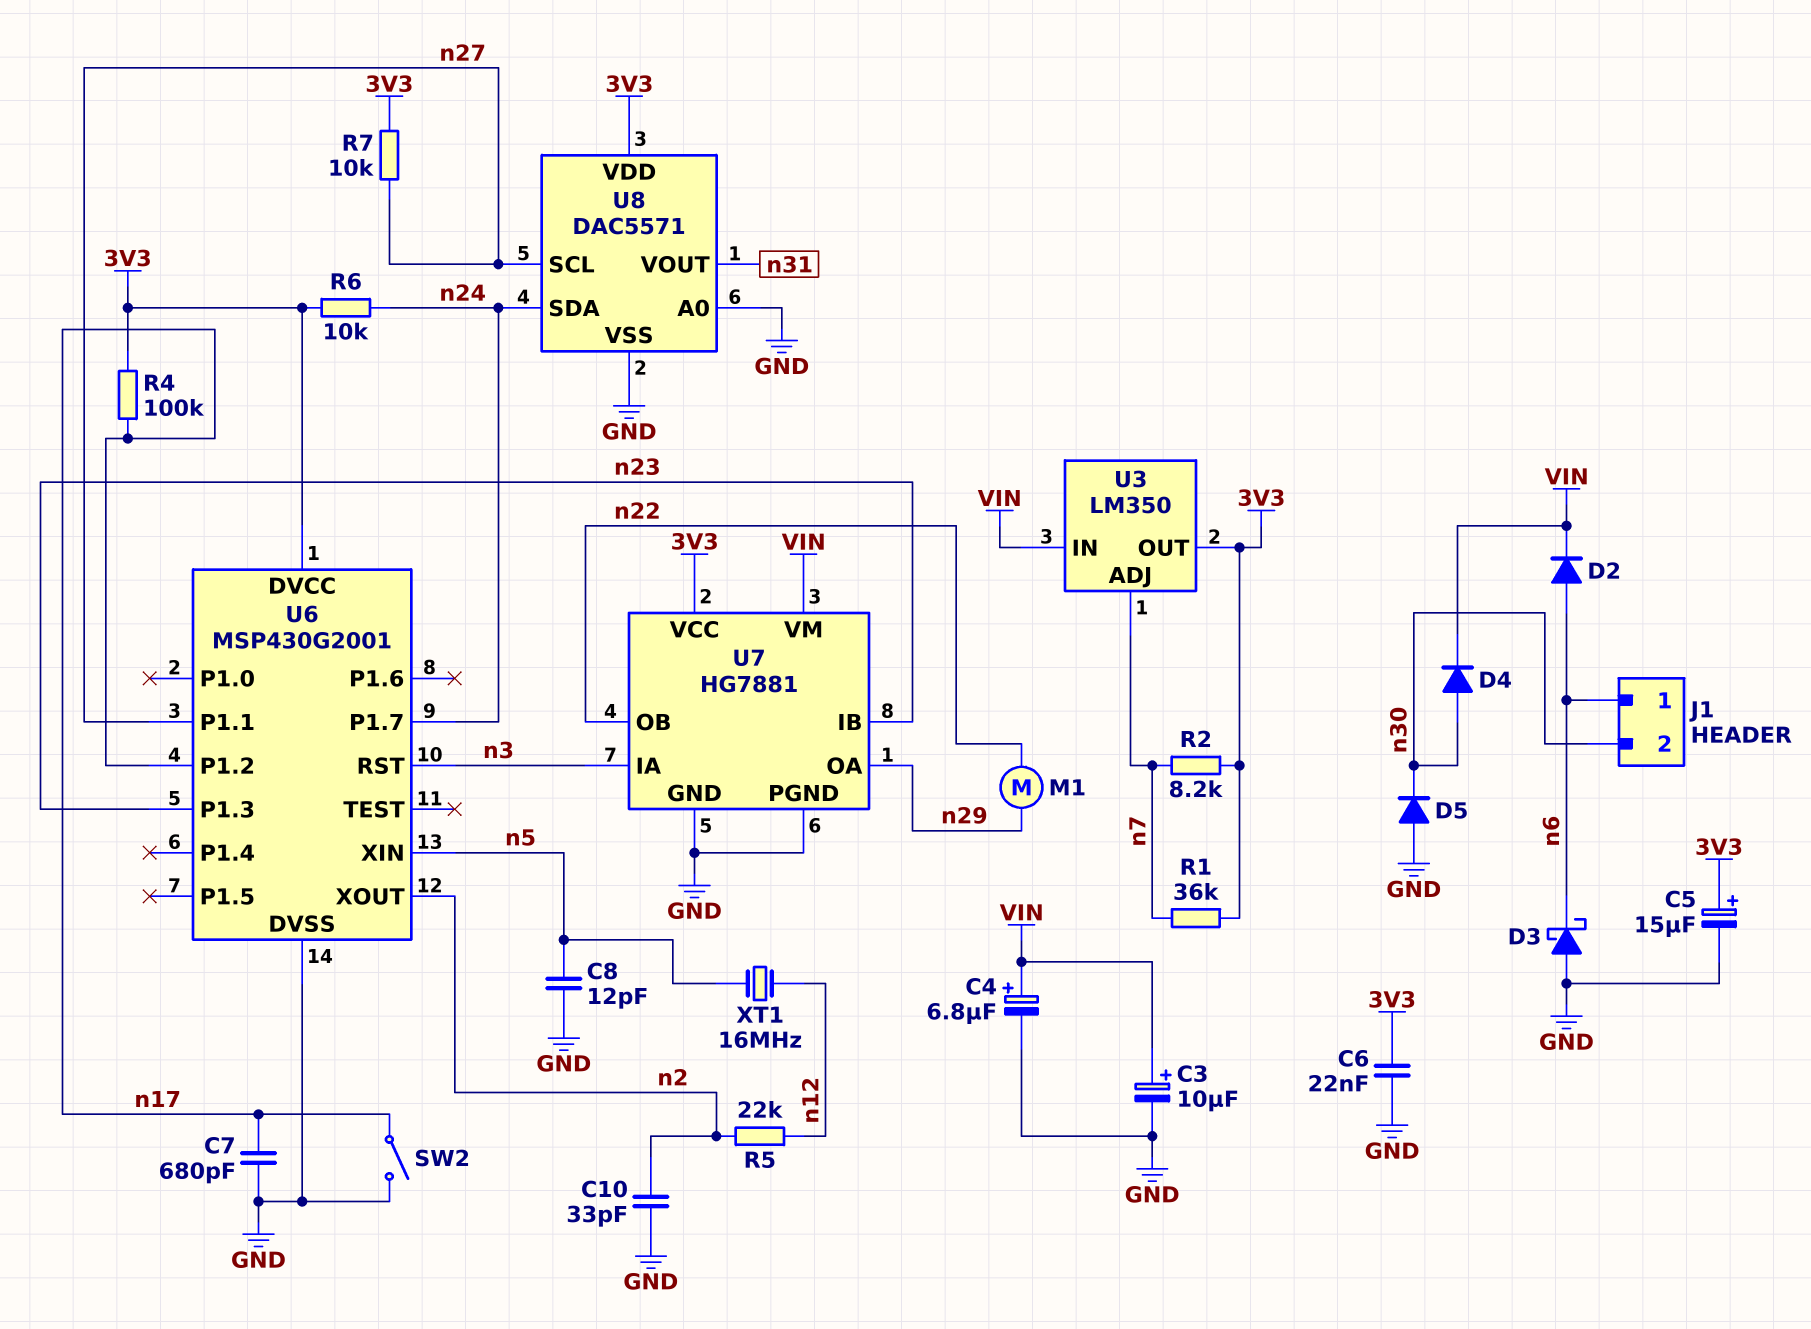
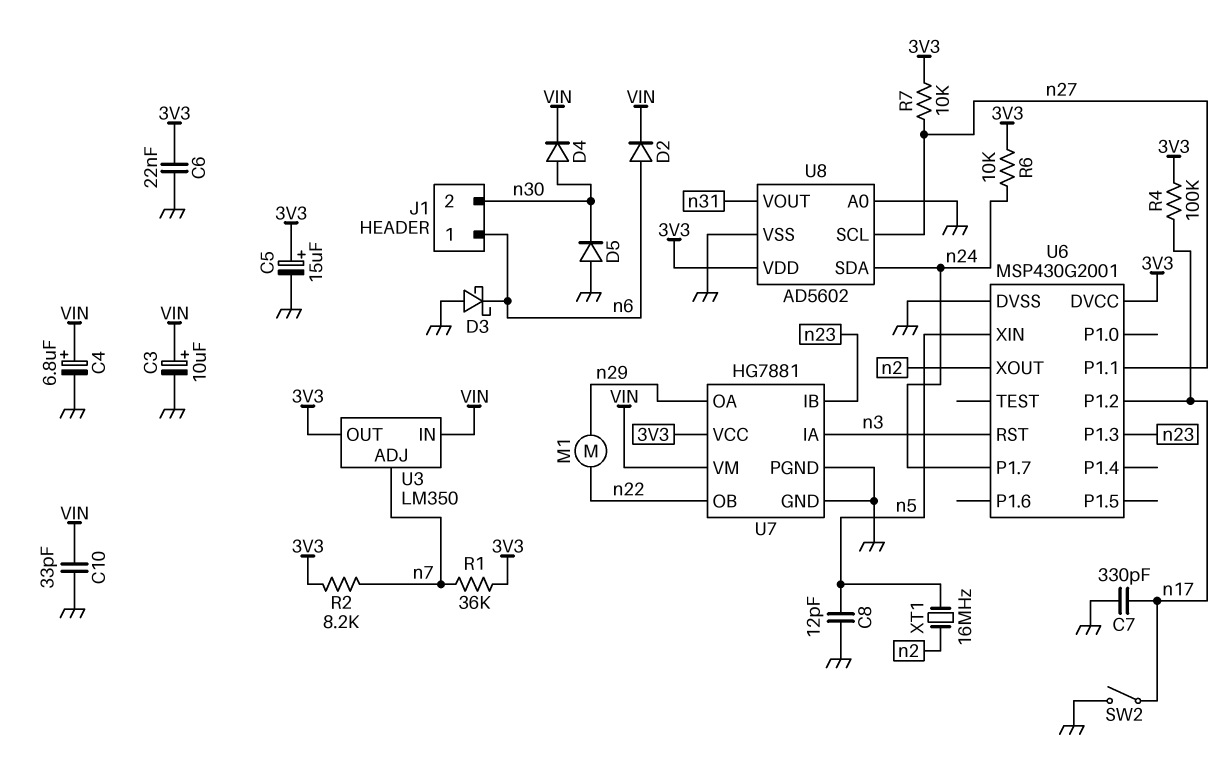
C7: 680pF (GND, n17) -> 330pF (GND, n17)
C10: 33pF (GND, n2) -> 33pF (GND, VIN)
R5: 22k (n2, n12) -> none
U8: DAC5571 -> AD5602
XT1: 16MHz (n5, n12) -> 16MHz (n2, n5)

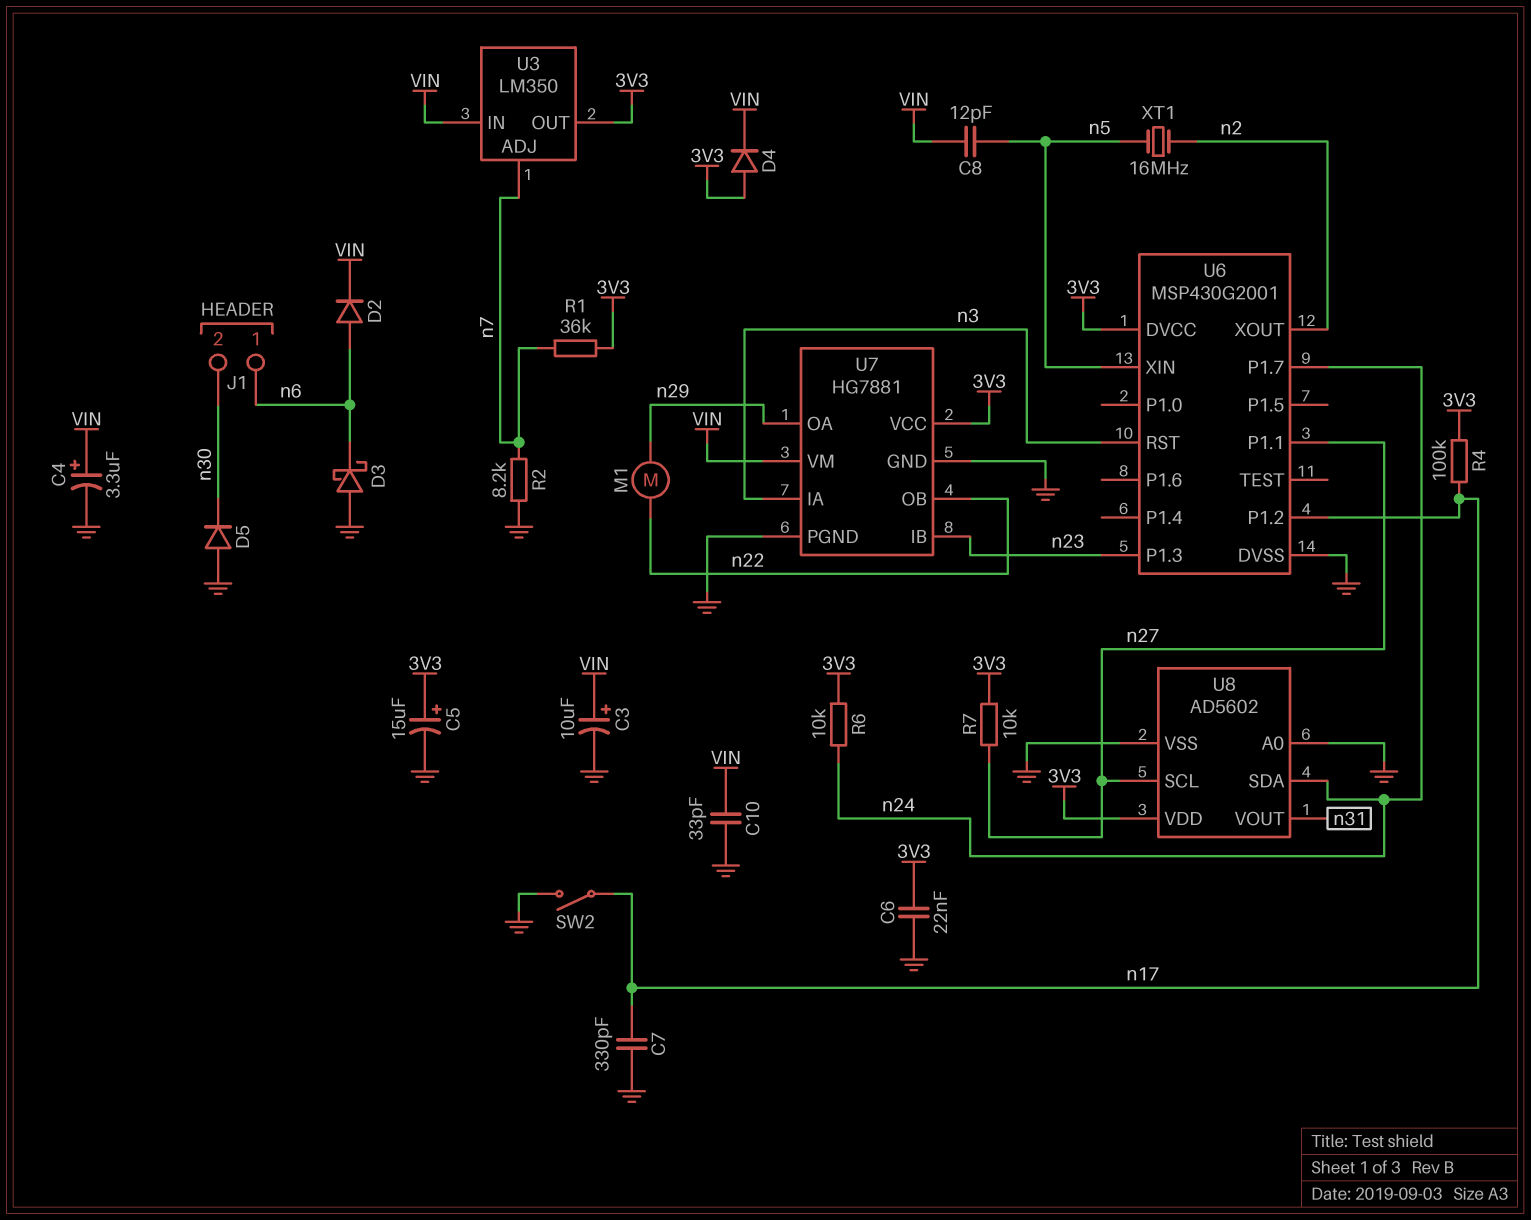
C4: 6.8uF (plus VIN, minus GND) -> 3.3uF (plus VIN, minus GND)
C8: 12pF (GND, n5) -> 12pF (VIN, n5)
D4: diode (A n30, K VIN) -> diode (A 3V3, K VIN)
R2: 8.2k (3V3, n7) -> 8.2k (GND, n7)

